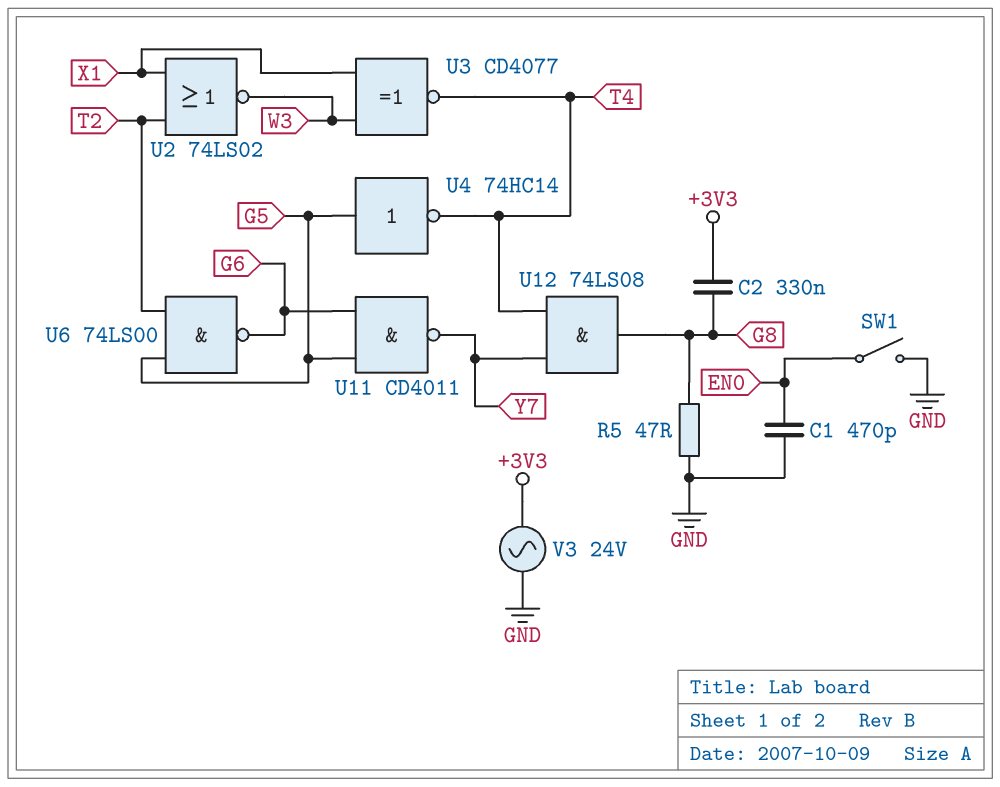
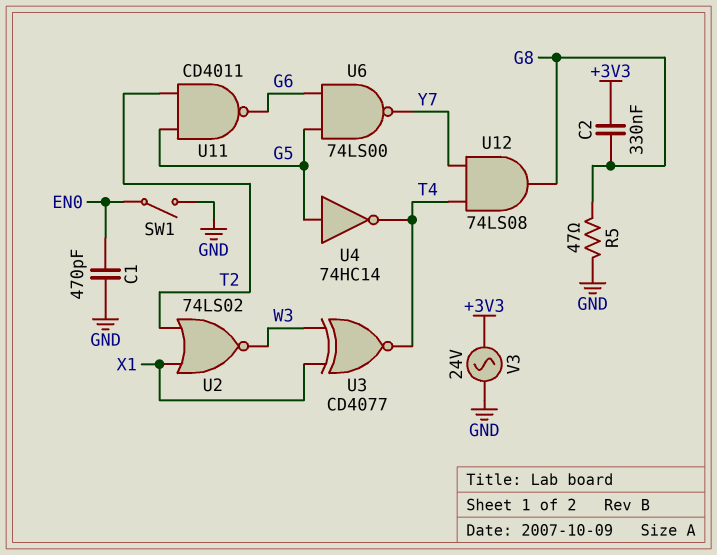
U6: NAND 74LS00 (in G5, in T2, out G6) -> NAND 74LS00 (in G5, in G6, out Y7)
U11: NAND CD4011 (in G5, in G6, out Y7) -> NAND CD4011 (in G5, in T2, out G6)

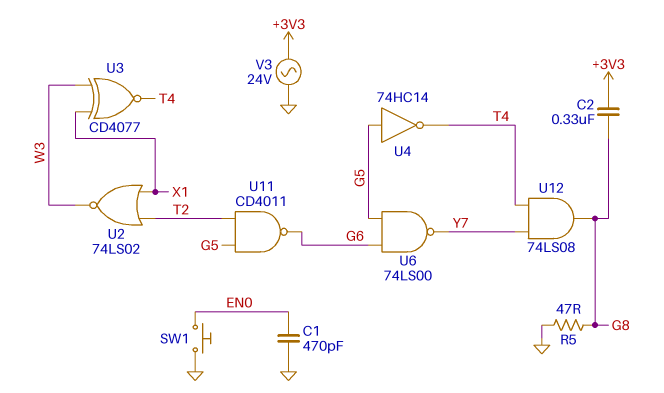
SW1: switch (EN0, GND) -> button (EN0, GND)

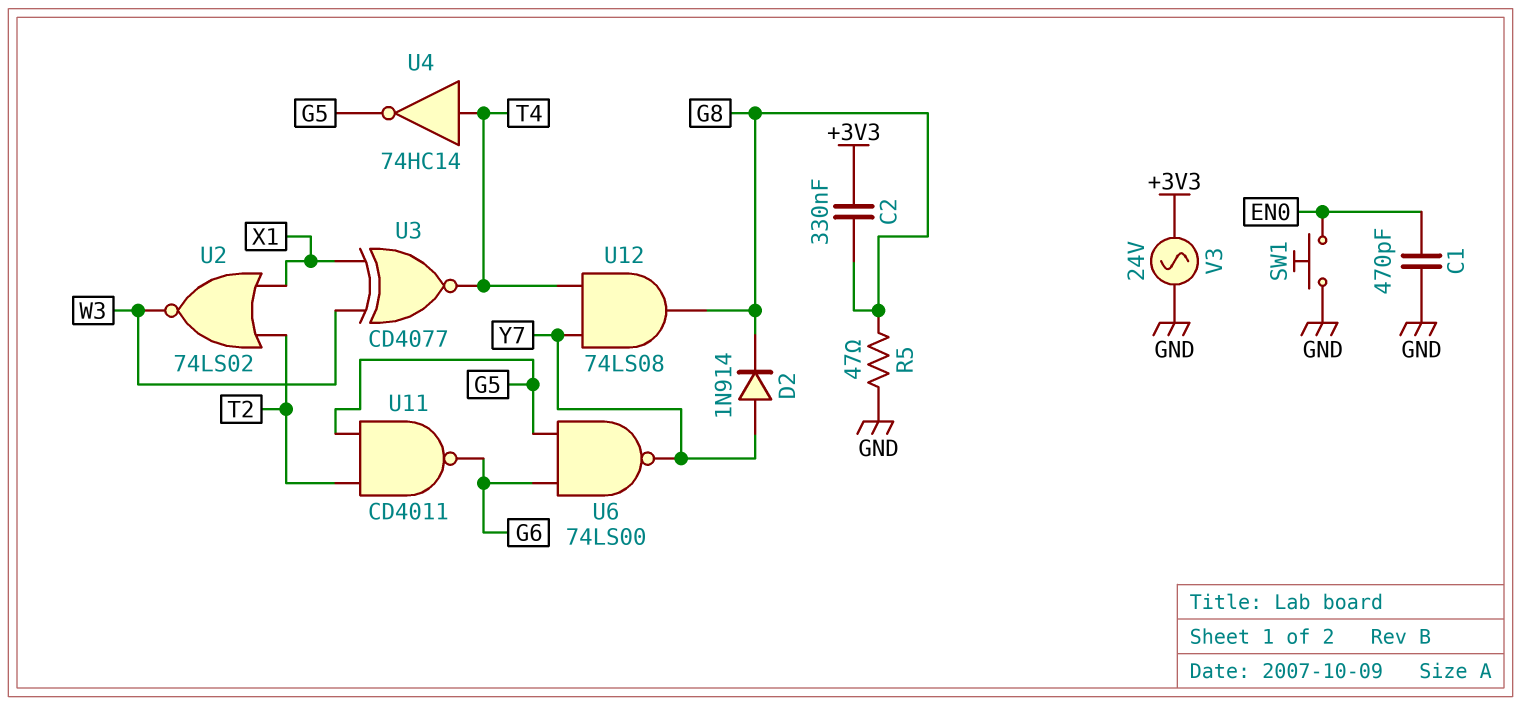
D2: none -> diode 1N914 (A Y7, K G8)
U4: NOT 74HC14 (in G5, out T4) -> NOT 74HC14 (in T4, out G5)

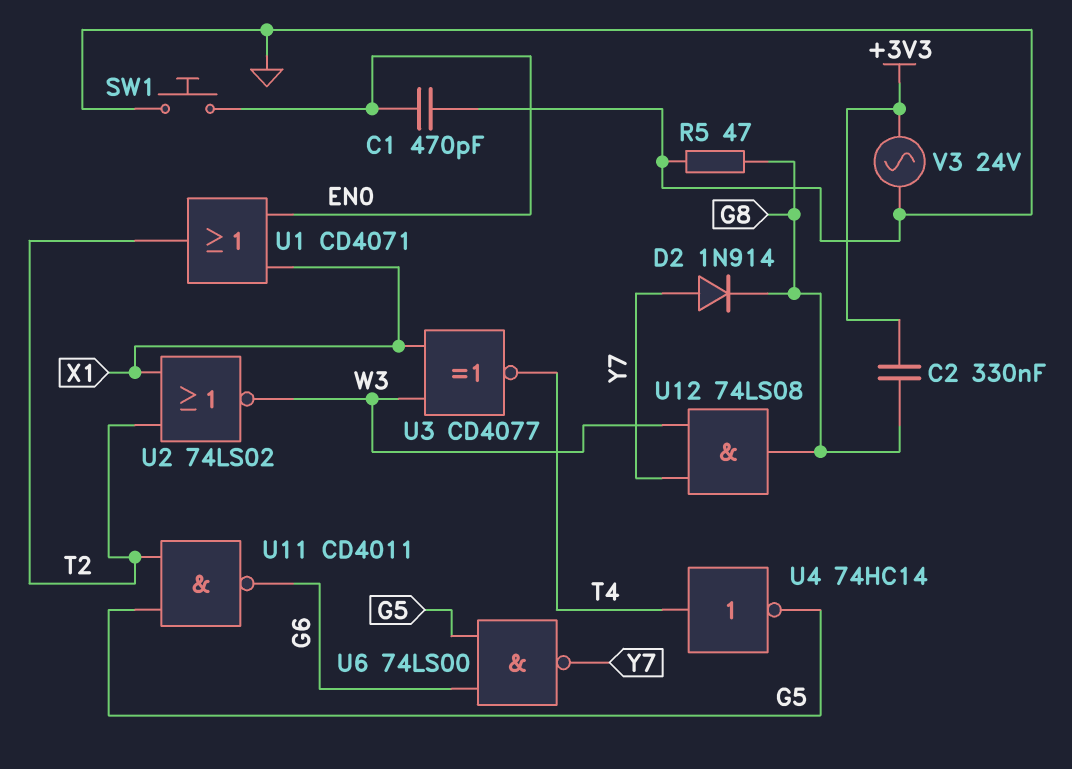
U1: none -> OR CD4071 (in EN0, in X1, out T2)
U12: AND 74LS08 (in T4, in Y7, out G8) -> AND 74LS08 (in W3, in Y7, out G8)

